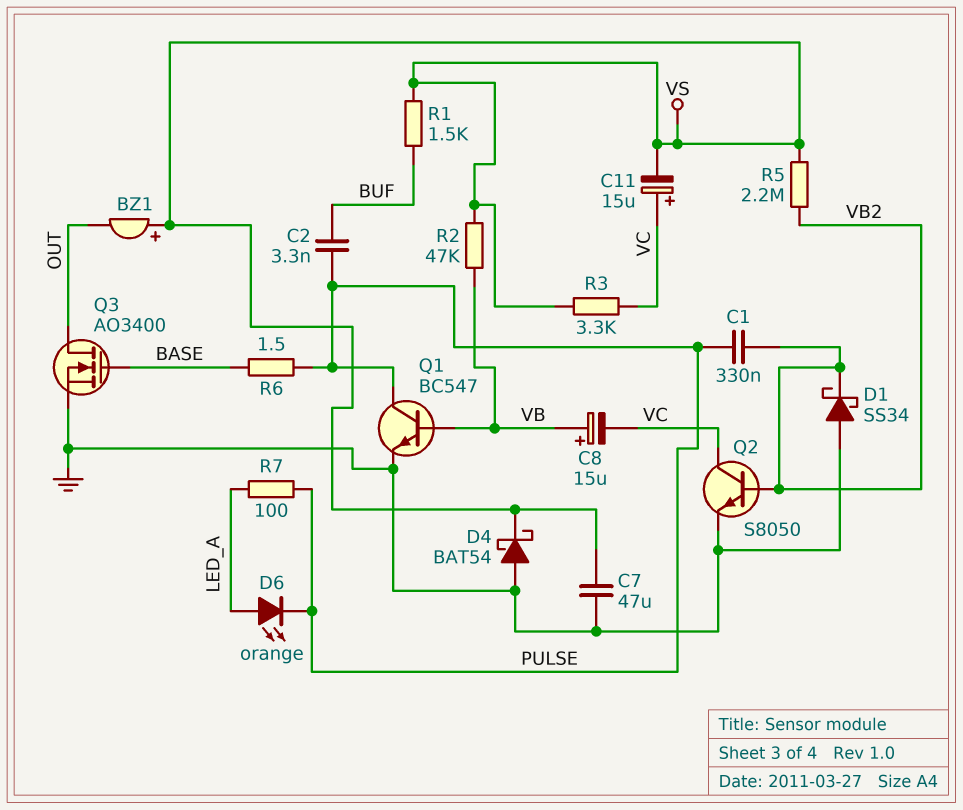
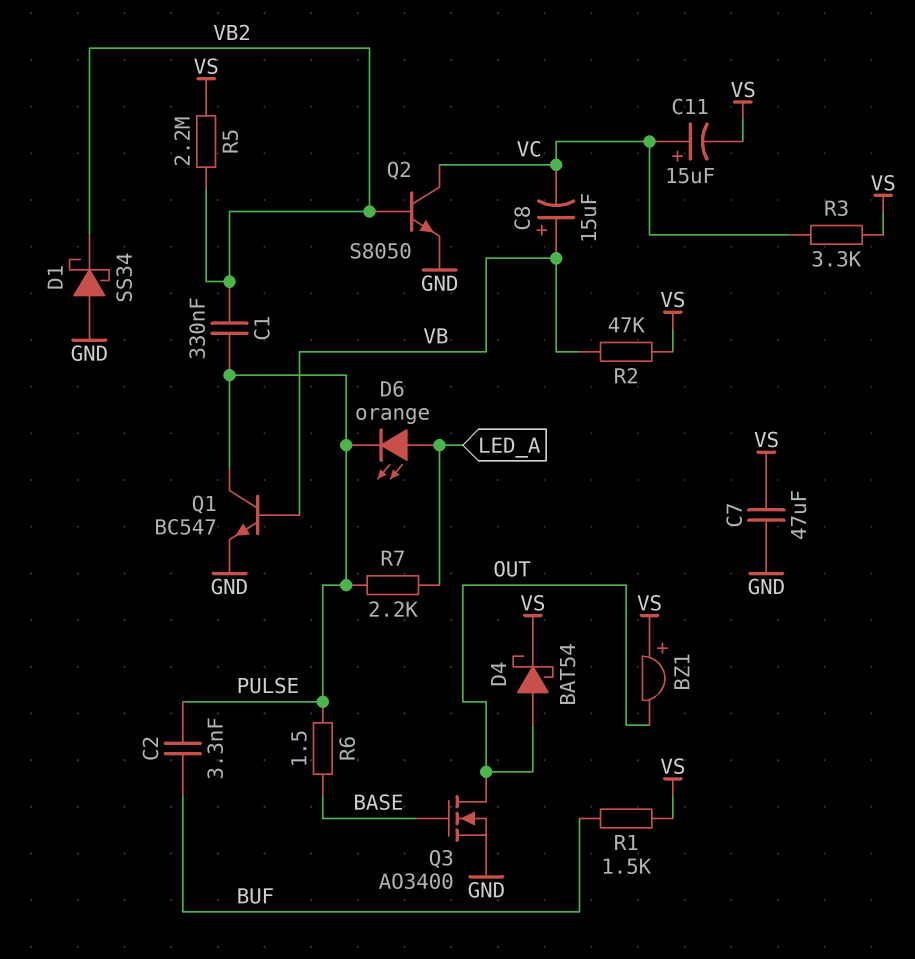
D4: schottky BAT54 (A GND, K VS) -> schottky BAT54 (A OUT, K VS)
R7: 100 (LED_A, PULSE) -> 2.2k (LED_A, PULSE)

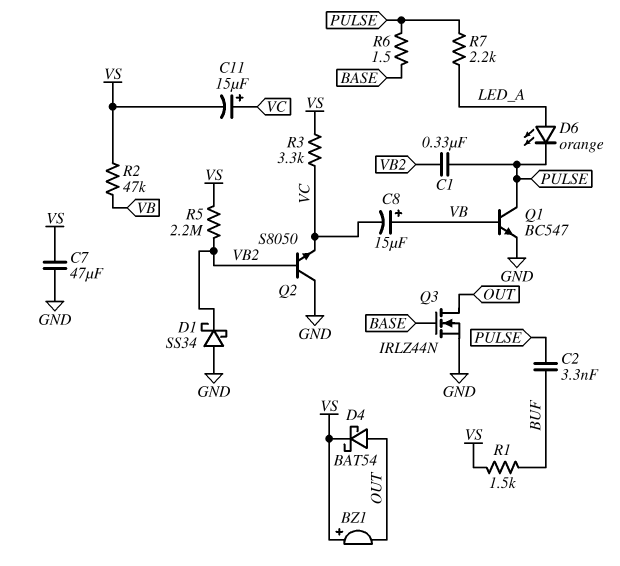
Q2: NPN S8050 (B VB2, C VC, E GND) -> NPN S8050 (B VB2, C GND, E VC)
Q3: NMOS AO3400 (G BASE, D OUT, S GND) -> NMOS IRLZ44N (G BASE, D OUT, S GND)

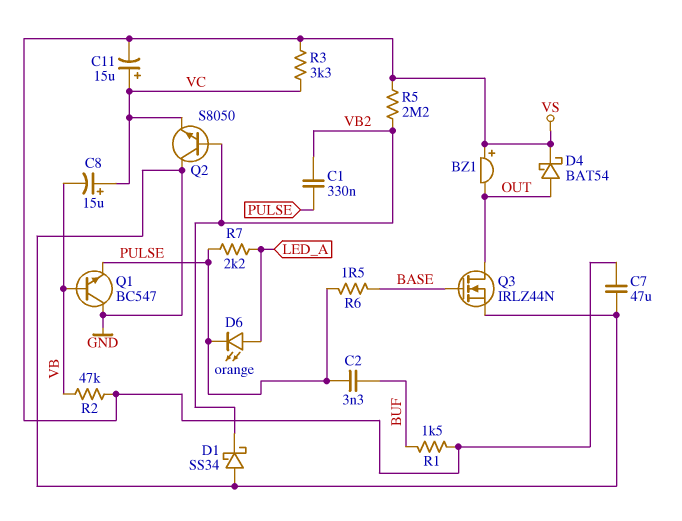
C8: 15uF (plus VB, minus VC) -> 15uF (plus VC, minus VB)
Q1: NPN BC547 (B VB, C PULSE, E GND) -> NPN BC547 (B VB, C GND, E PULSE)

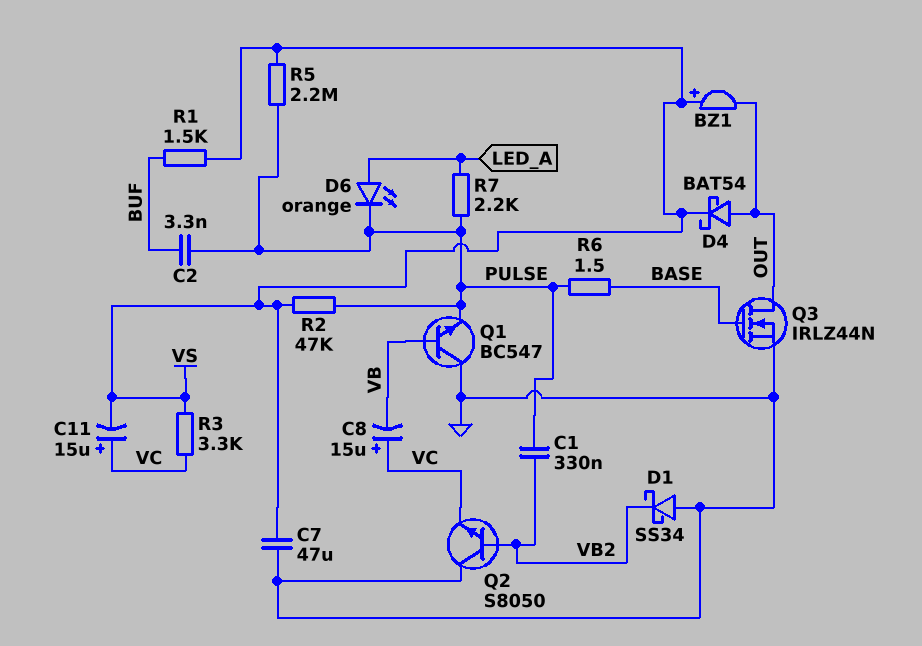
R2: 47k (VB, VS) -> 47k (PULSE, VS)
R5: 2.2M (VB2, VS) -> 2.2M (PULSE, VS)

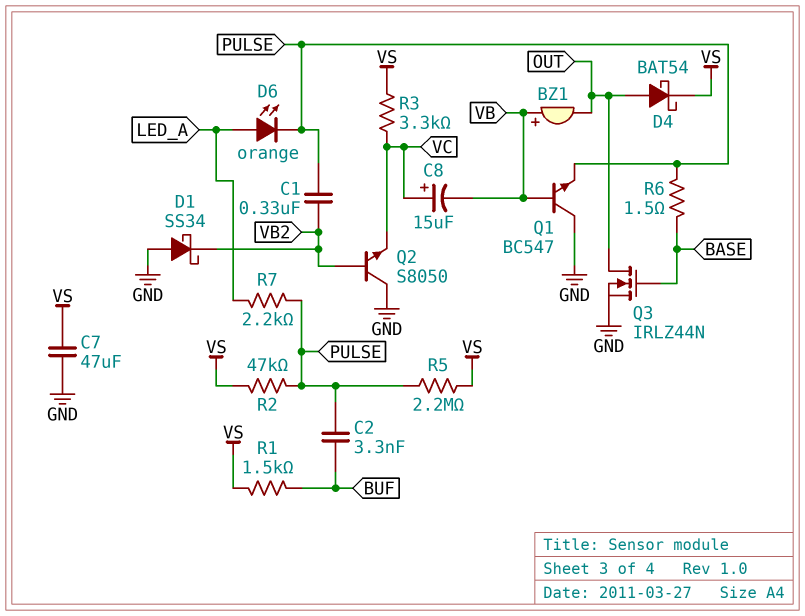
BZ1: buzzer (plus VS, minus OUT) -> buzzer (plus VB, minus OUT)
C11: 15uF (plus VC, minus VS) -> none

